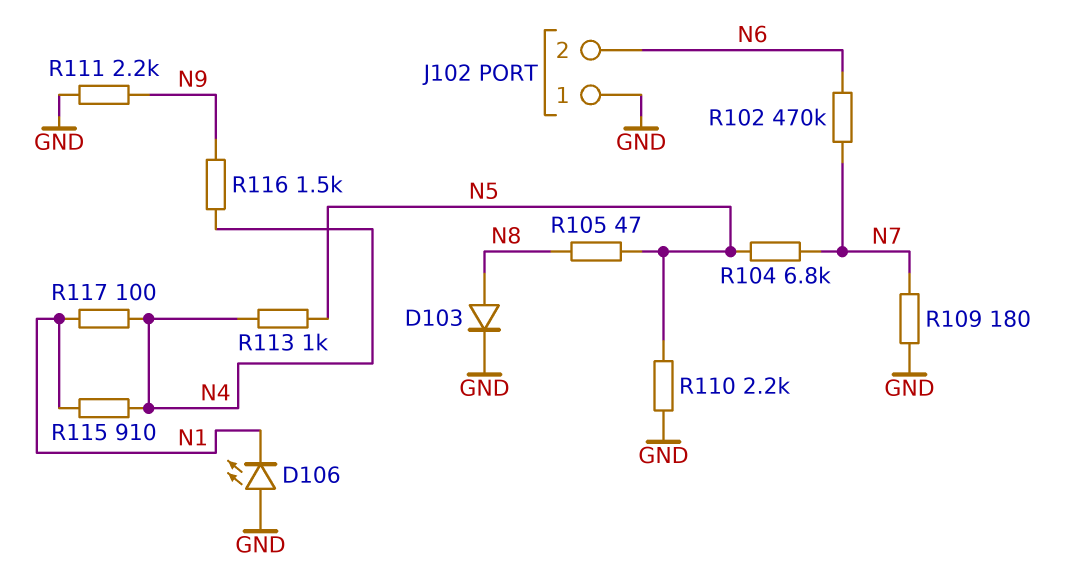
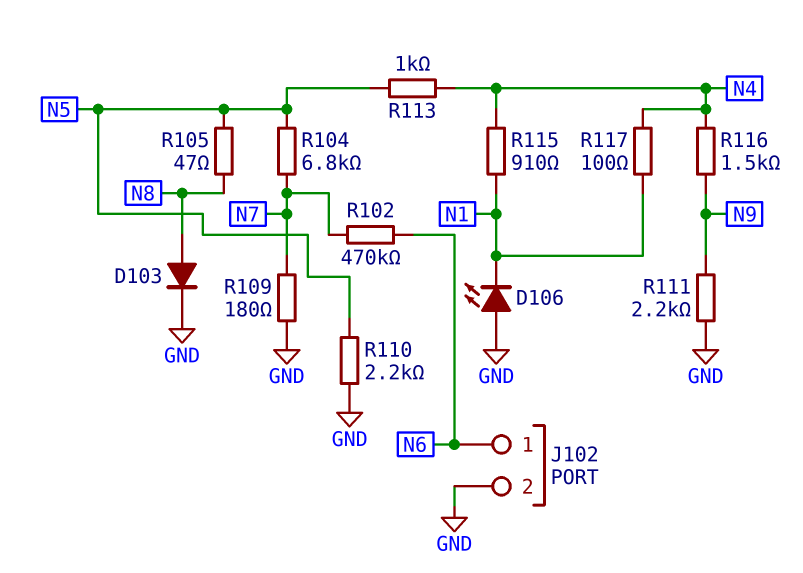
J102 pin 1: GND -> N6
J102 pin 2: N6 -> GND

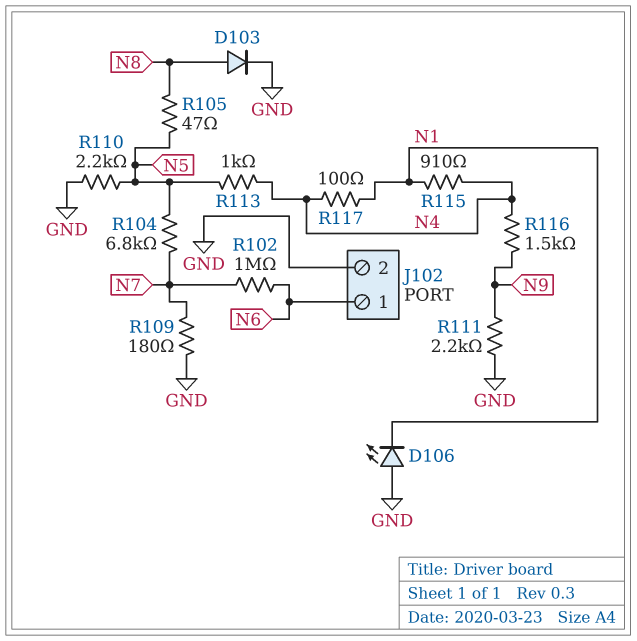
R102: 470k (N6, N7) -> 1M (N6, N7)

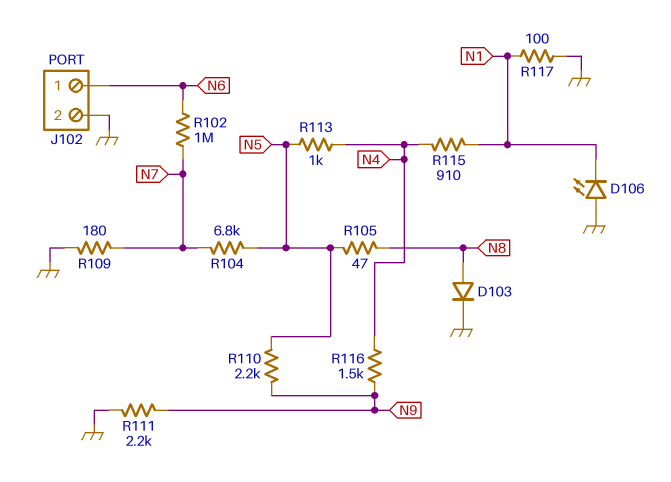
R110: 2.2k (GND, N5) -> 2.2k (N5, N9)
R117: 100 (N1, N4) -> 100 (GND, N1)

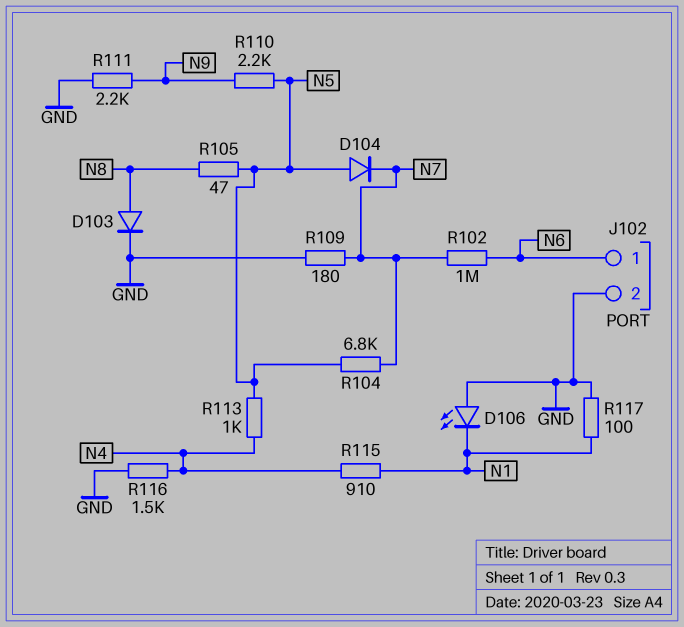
D104: none -> diode (A N5, K N7)
R116: 1.5k (N4, N9) -> 1.5k (GND, N4)

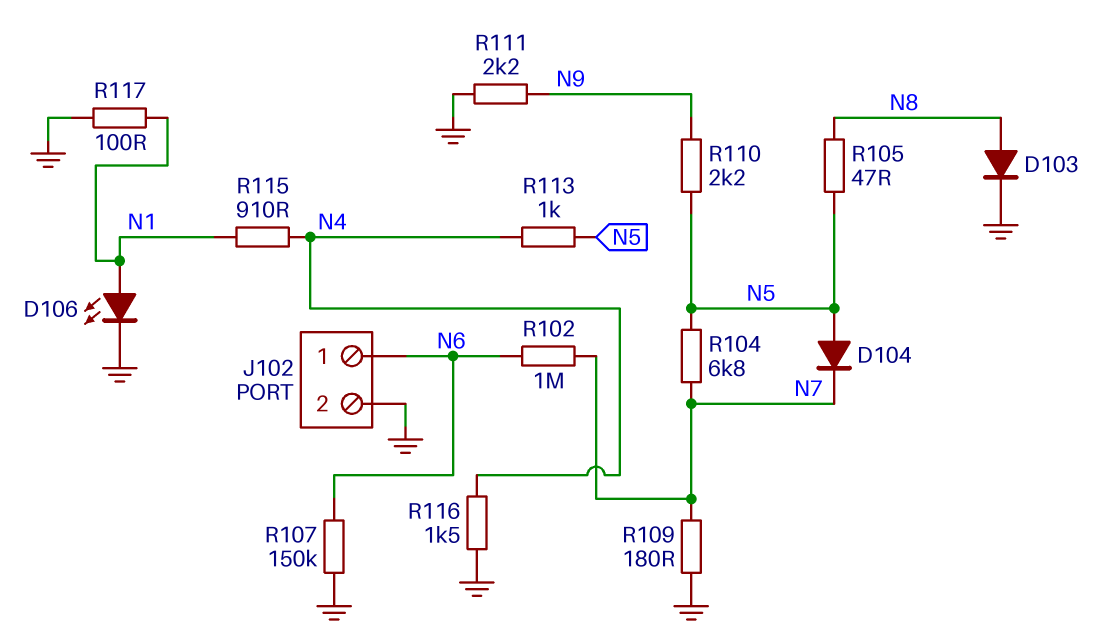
D106: LED (A GND, K N1) -> LED (A N1, K GND)
R107: none -> 150k (GND, N6)

